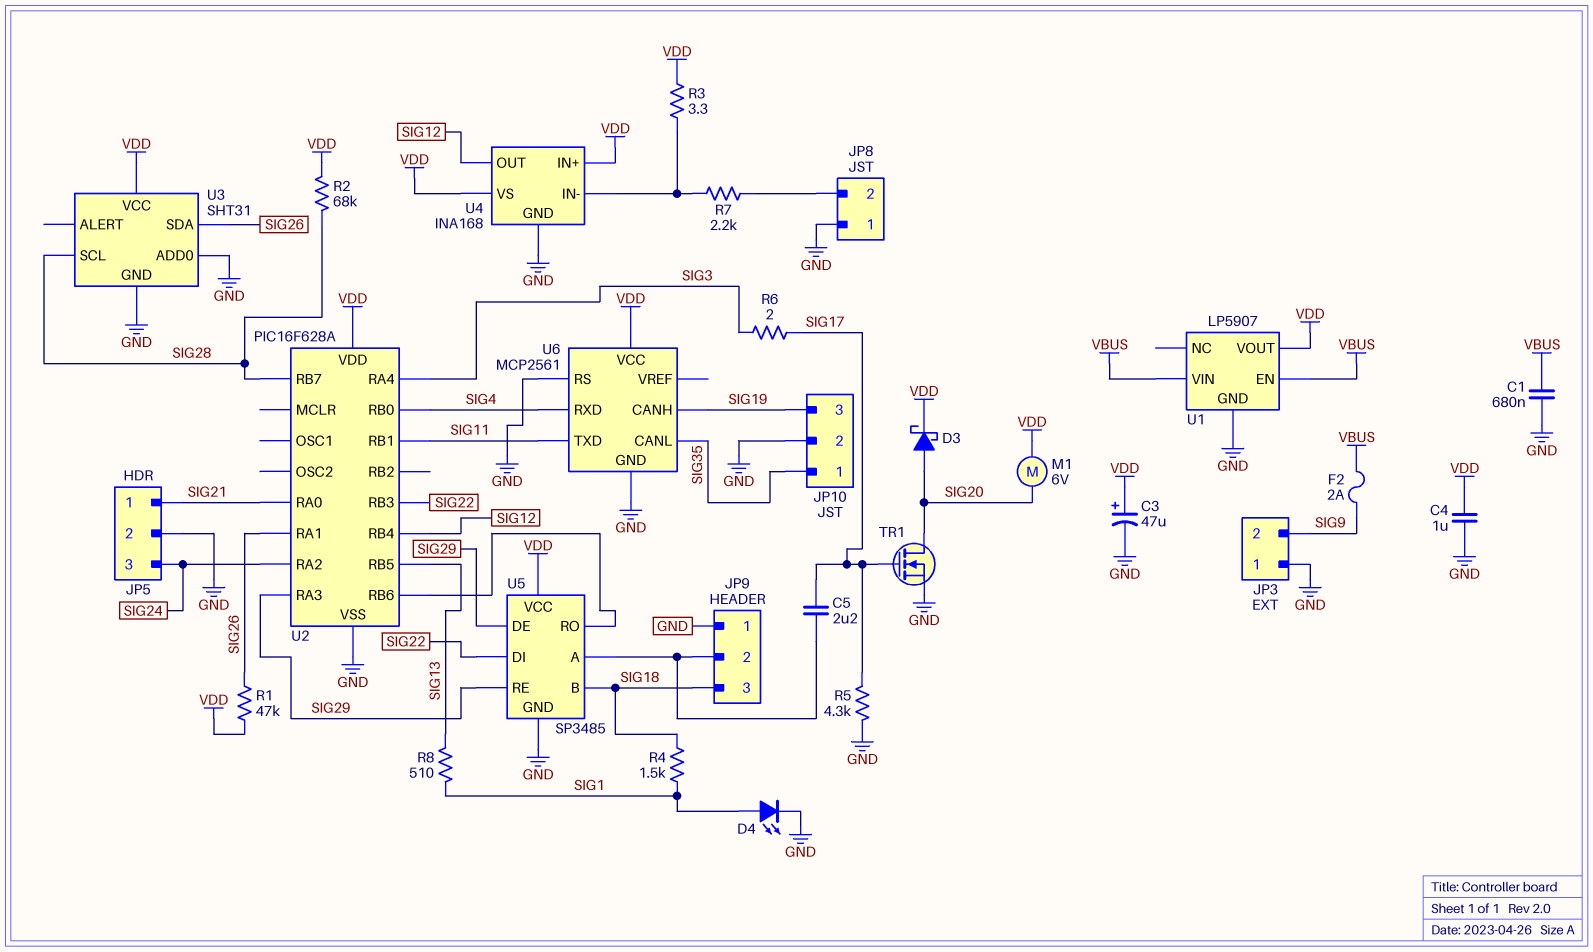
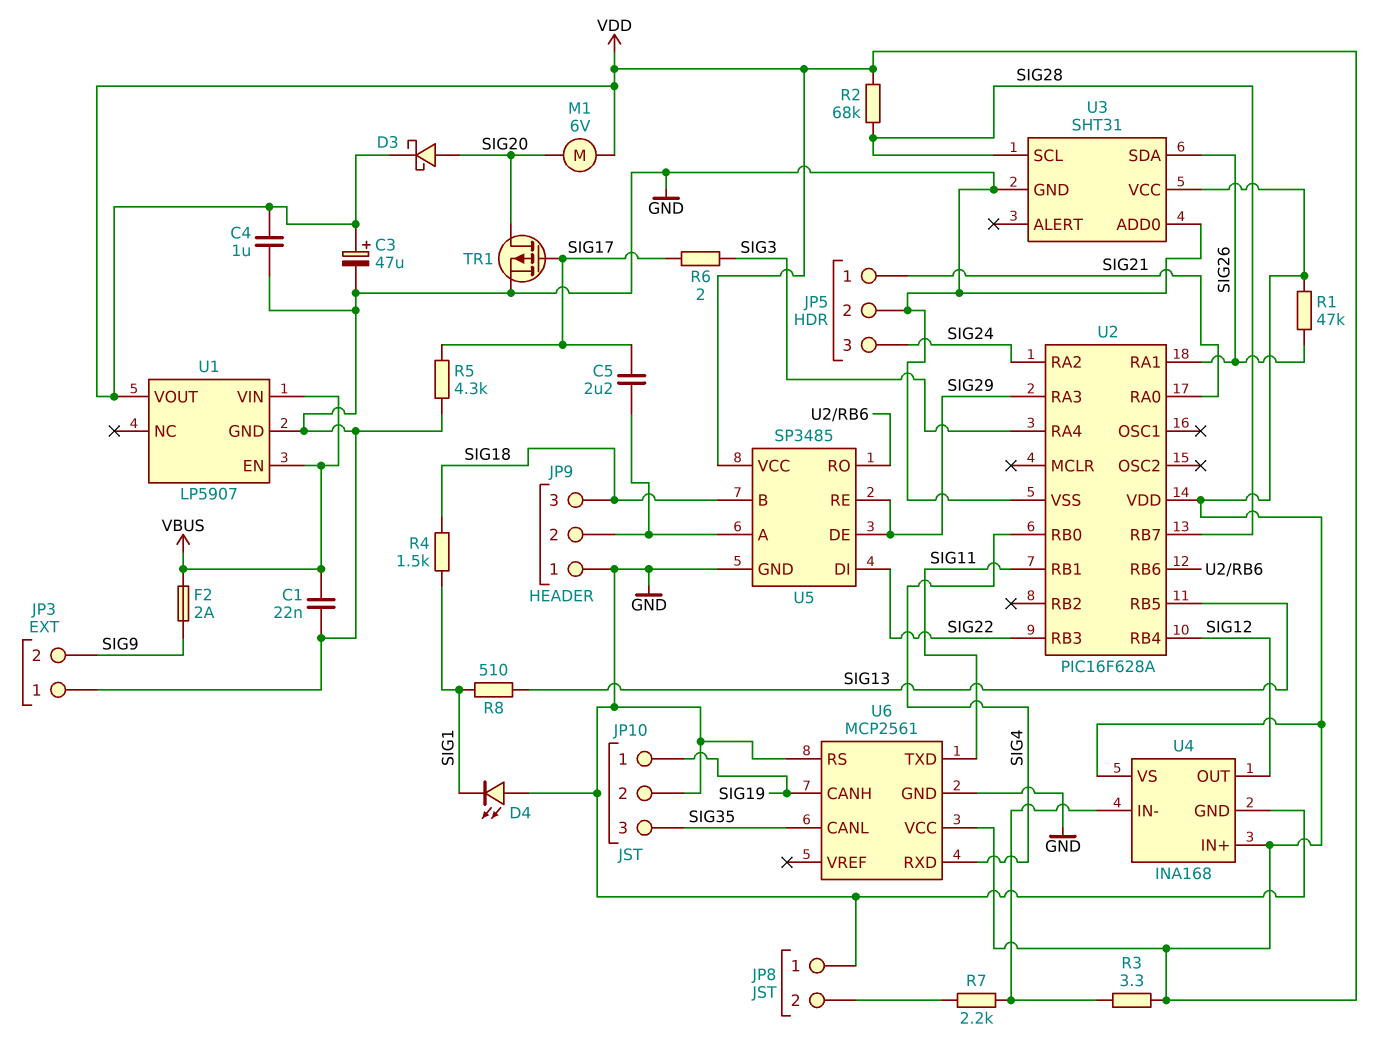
C1: 680nF (GND, VBUS) -> 22nF (GND, VBUS)
D4: LED (A SIG1, K GND) -> LED (A GND, K SIG1)
JP10 pin 1: SIG35 -> SIG19
JP10 pin 3: SIG19 -> SIG35
TR1: NMOS (G SIG17, D SIG20, S GND) -> PMOS (G SIG17, D SIG20, S GND)

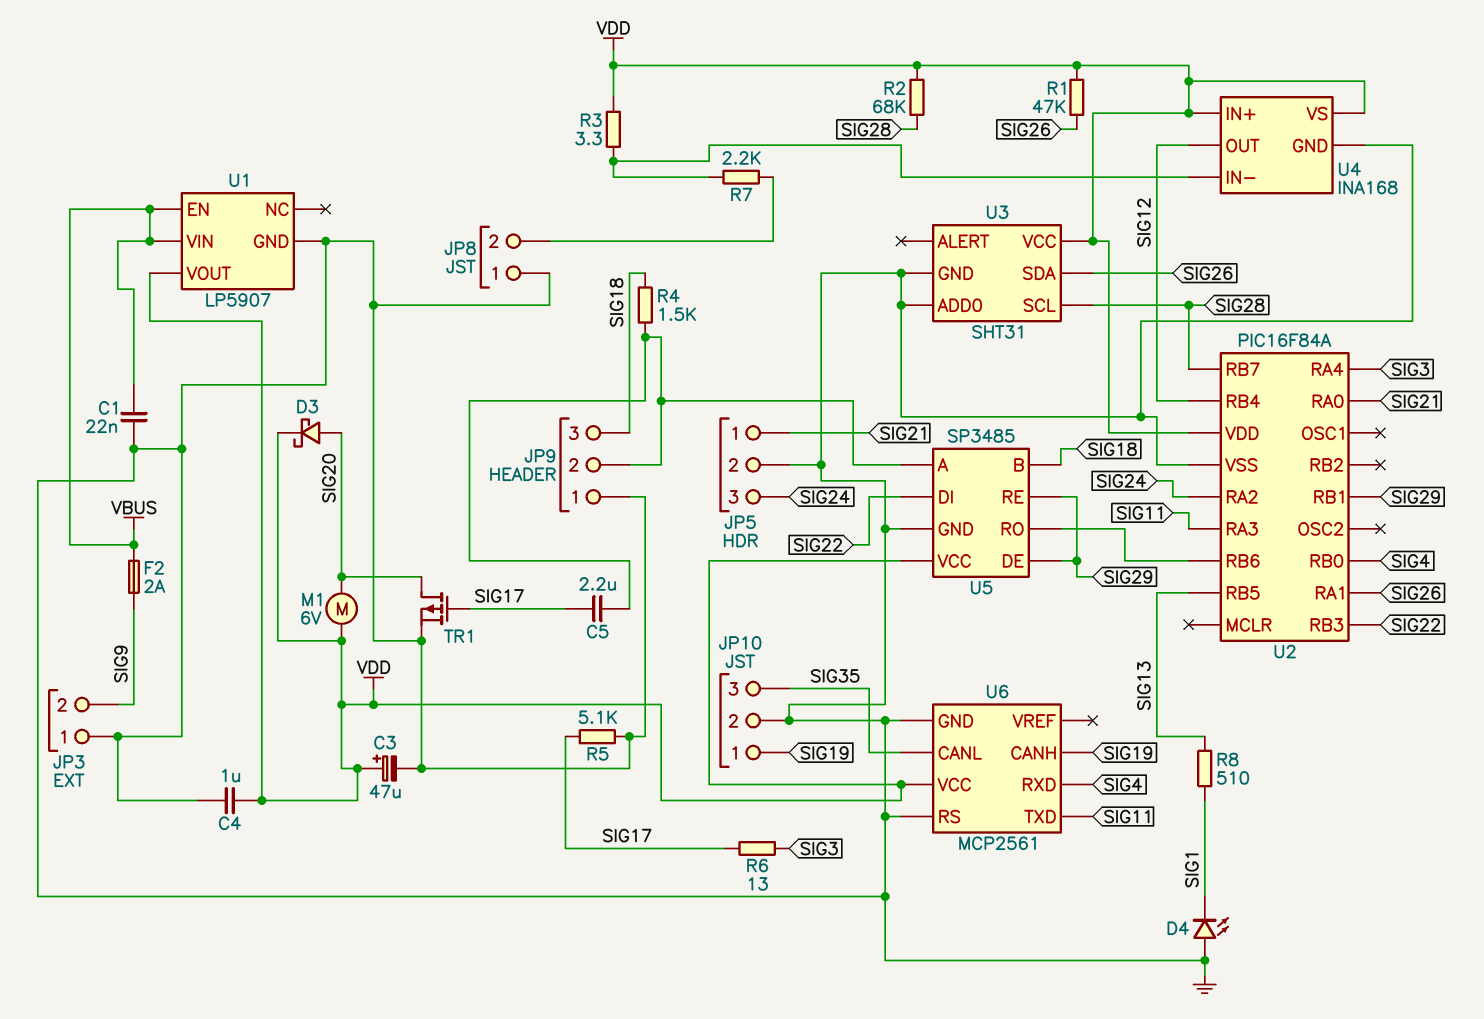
R4: 1.5k (SIG1, SIG18) -> 1.5k (JP9/2, SIG18)
R5: 4.3k (GND, SIG17) -> 5.1k (GND, SIG17)
R6: 2 (SIG3, SIG17) -> 13 (SIG3, SIG17)
U2: PIC16F628A -> PIC16F84A
U2 pin RA3: SIG29 -> SIG11
U2 pin RB1: SIG11 -> SIG29

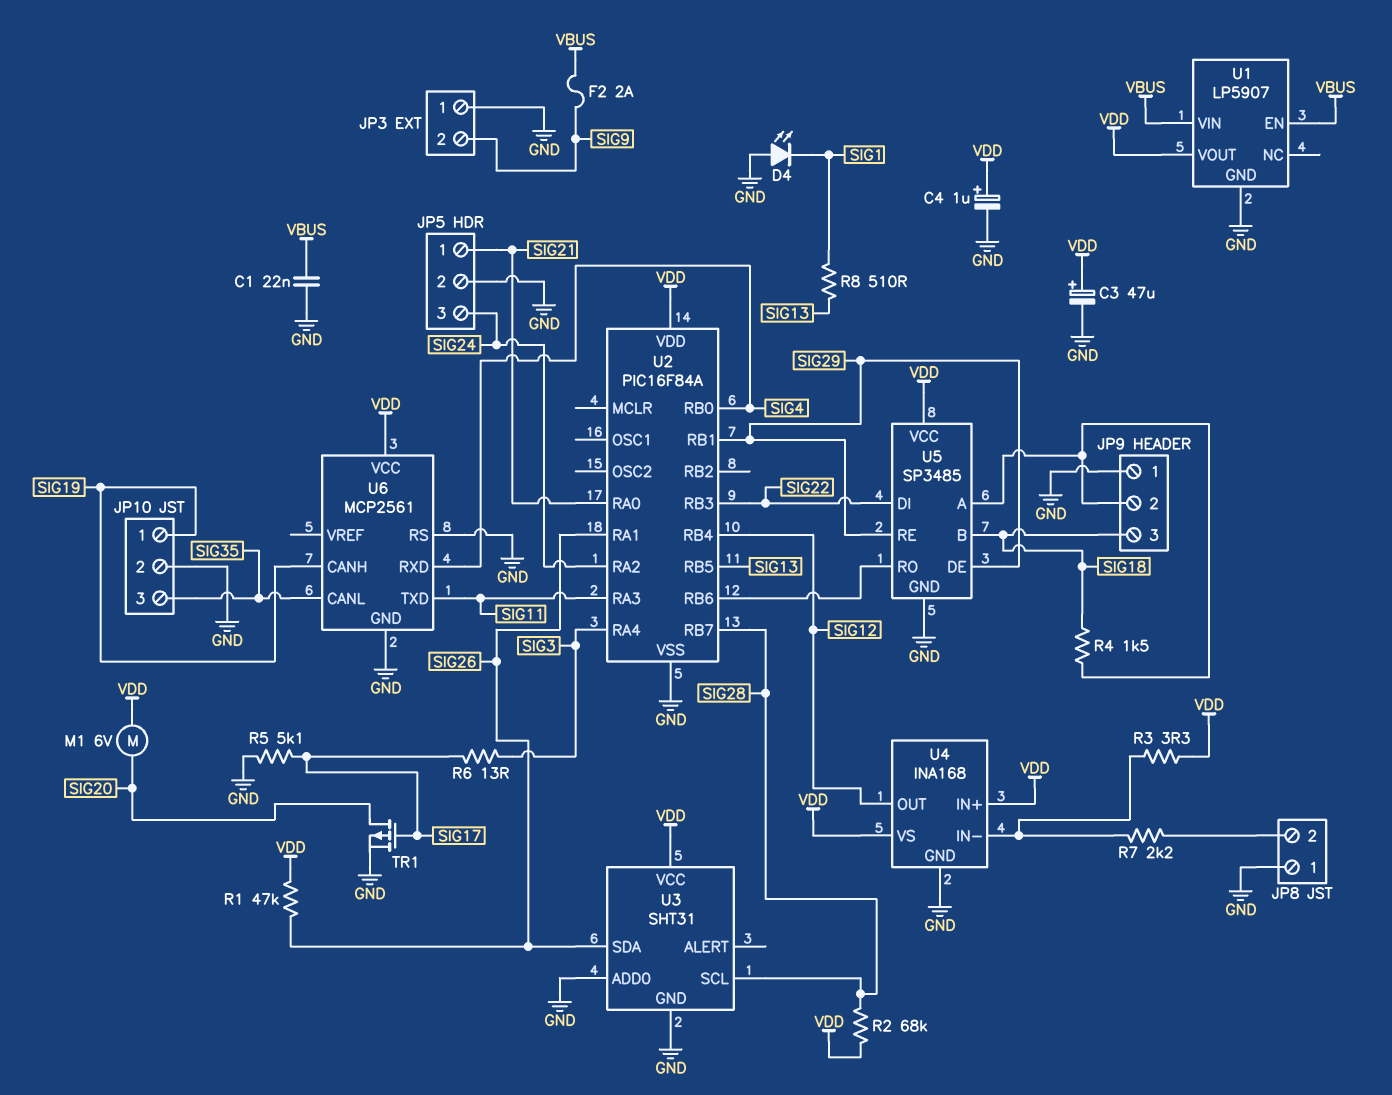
C4: 1uF (GND, VDD) -> 1uF (plus VDD, minus GND)
C5: 2.2uF (JP9/2, SIG17) -> none
D3: schottky (A SIG20, K VDD) -> none

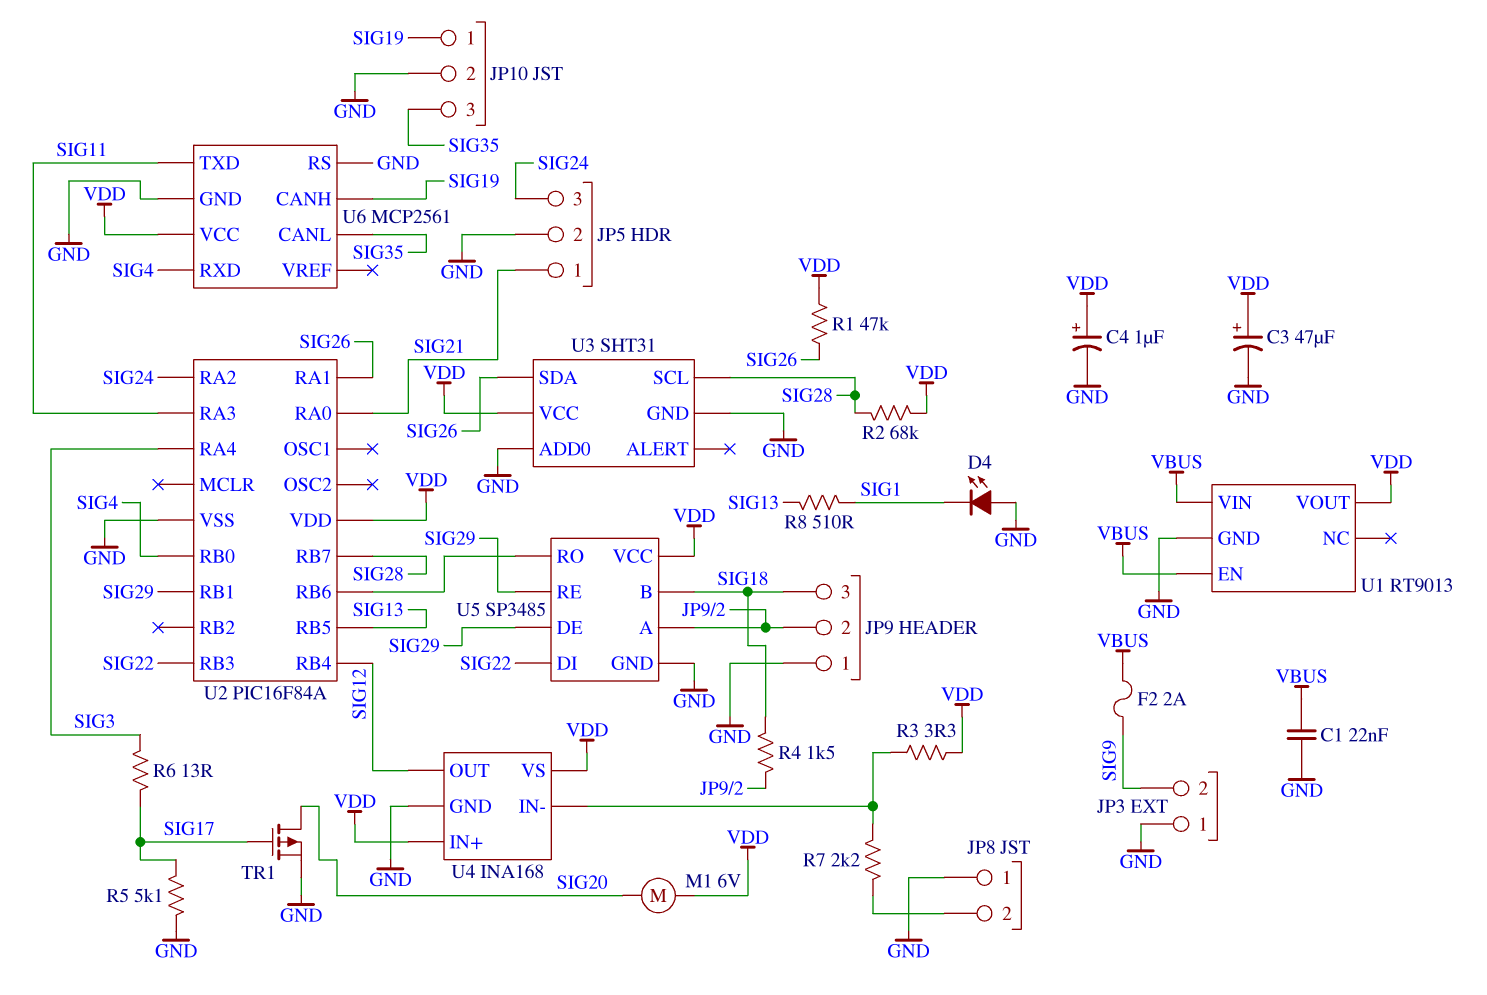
U1: LP5907 -> RT9013

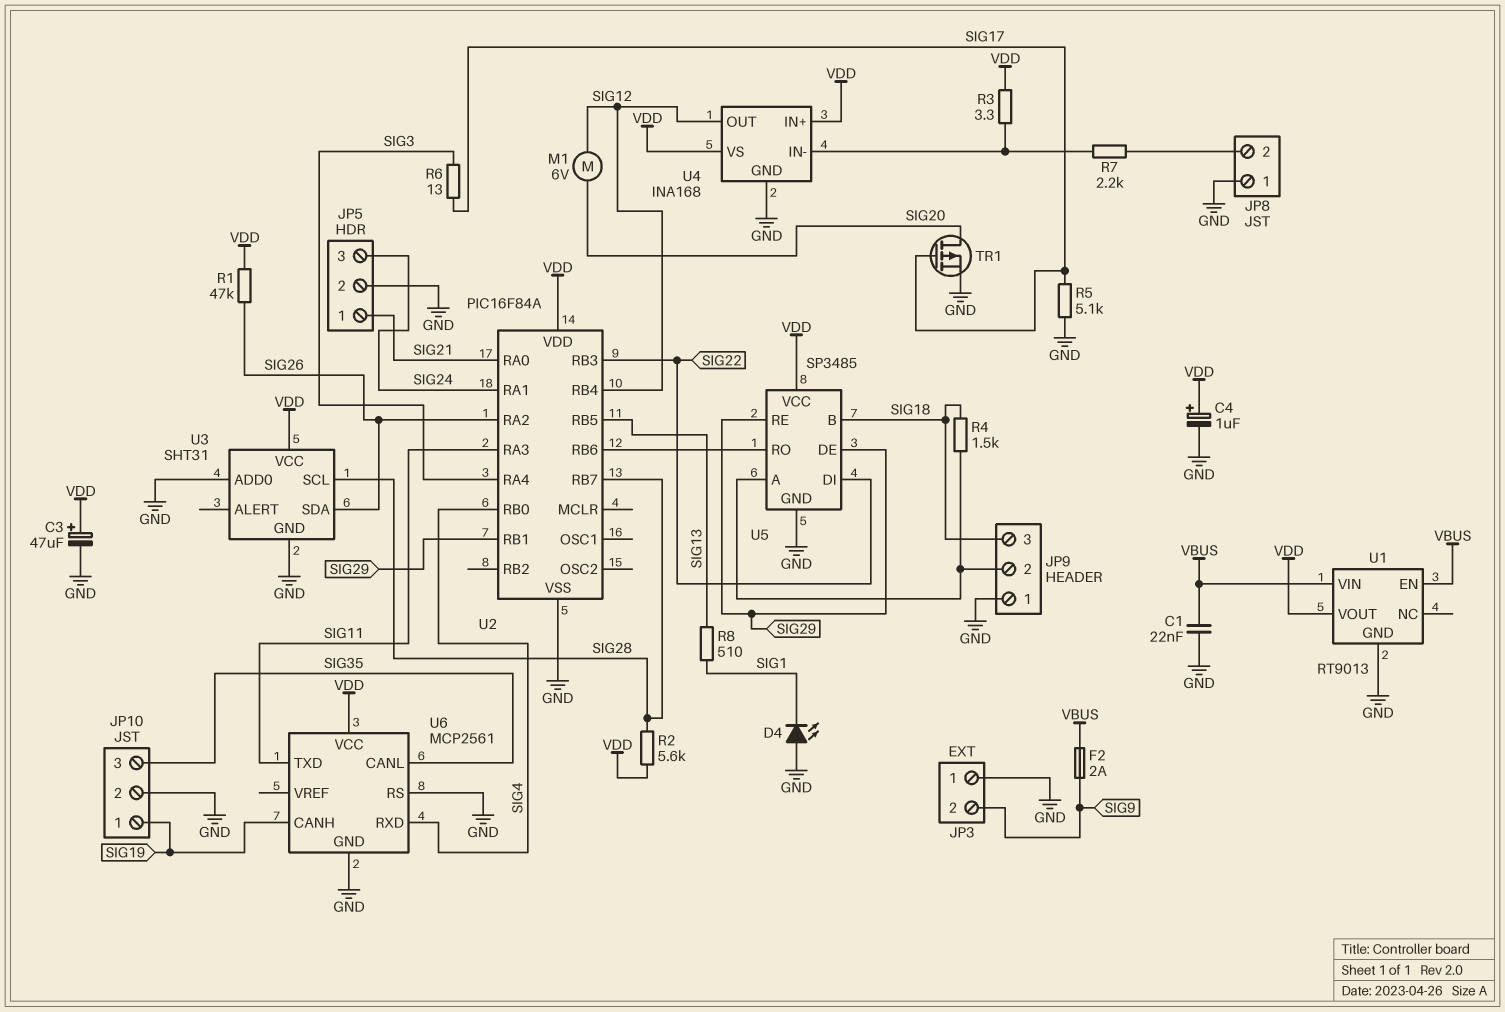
M1: motor 6V (SIG20, VDD) -> motor 6V (SIG12, SIG20)
R2: 68k (SIG28, VDD) -> 5.6k (SIG28, VDD)
U2 pin RA1: SIG26 -> SIG24
U2 pin RA2: SIG24 -> SIG26

